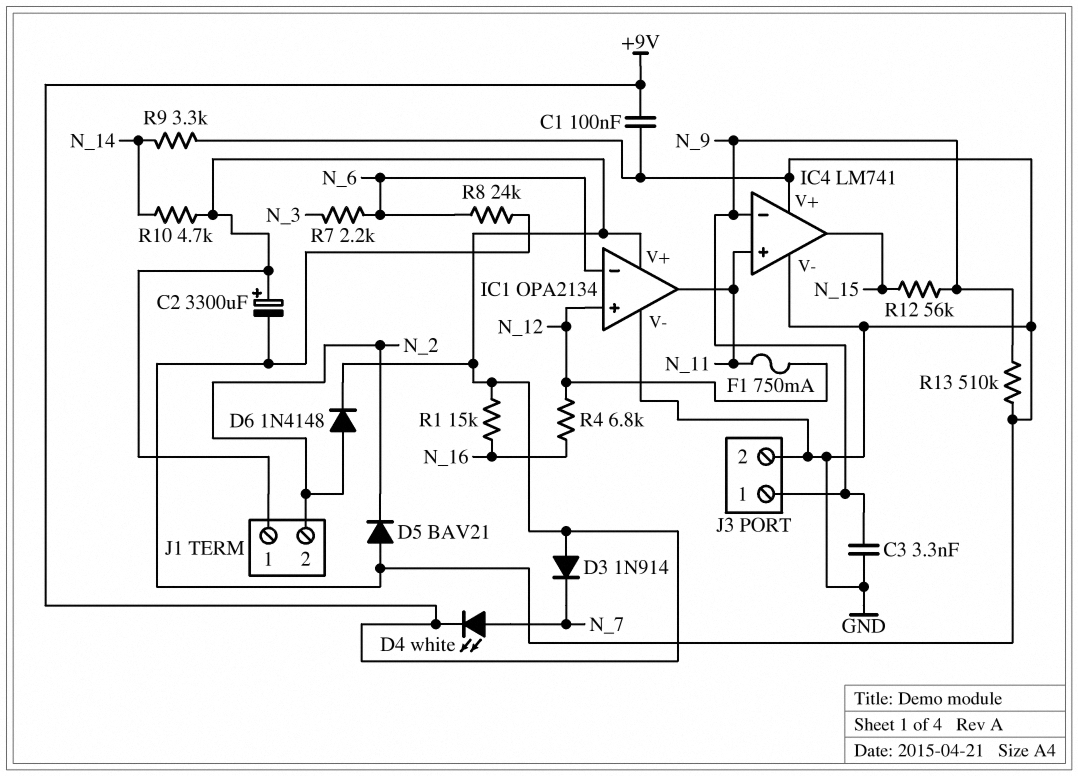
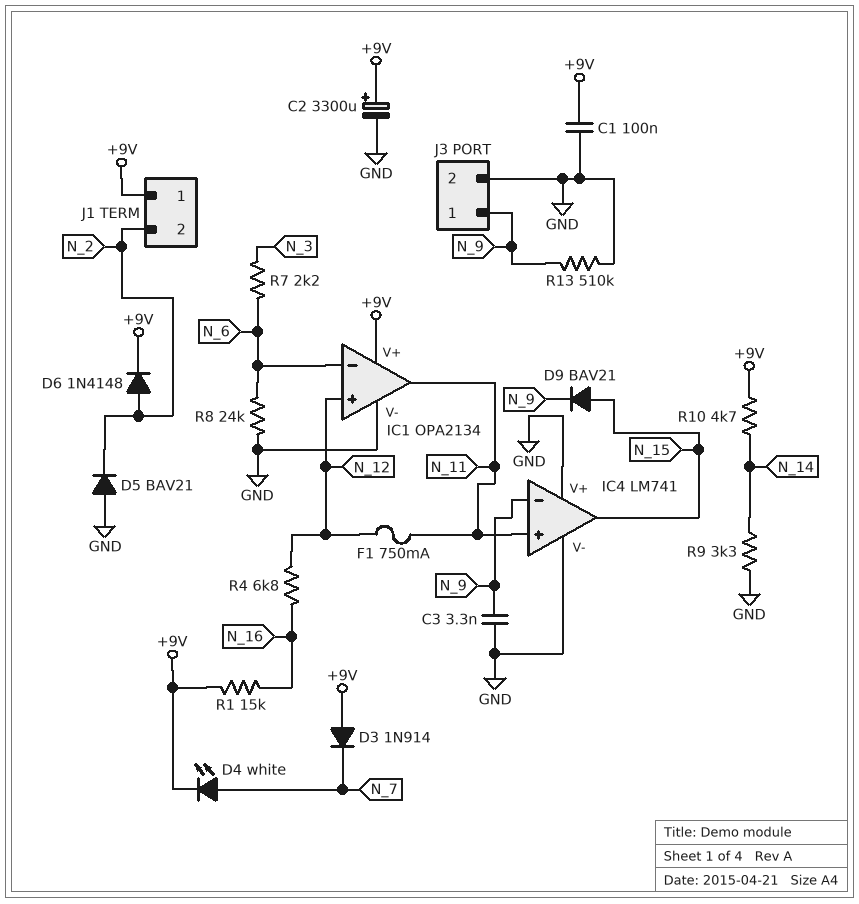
D9: none -> diode BAV21 (A N_15, K N_9)
R12: 56k (N_9, N_15) -> none

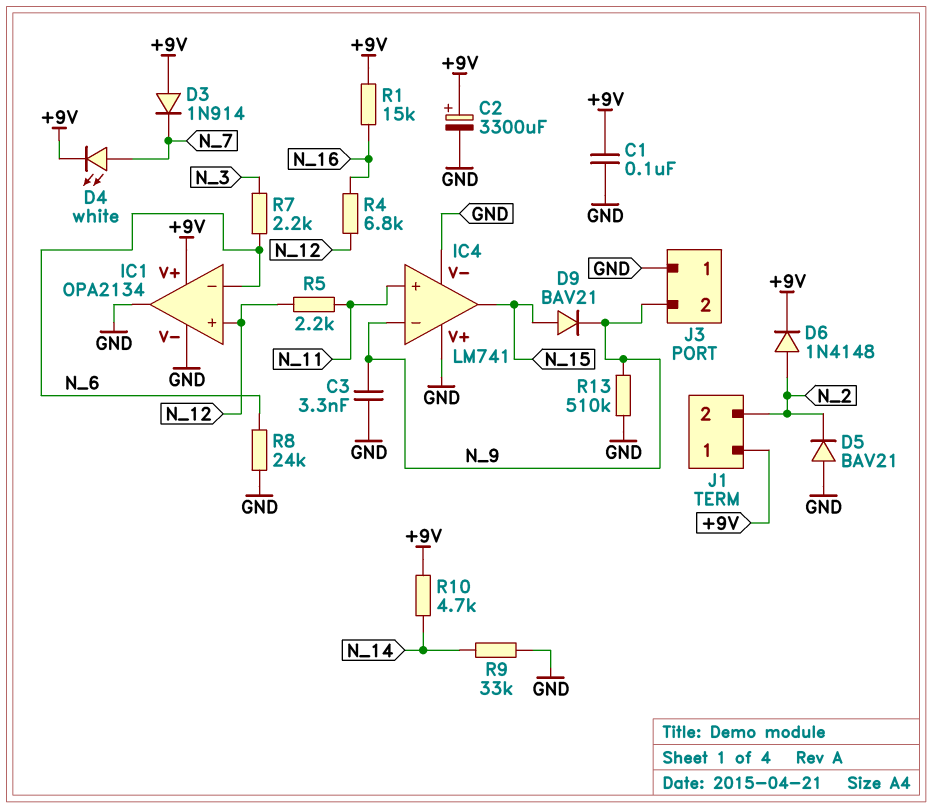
F1: 750mA (N_11, N_12) -> none
IC1 pin out: N_11 -> GND
J3 pin 1: N_9 -> GND
J3 pin 2: GND -> N_9
R5: none -> 2.2k (N_11, N_12)
R9: 3.3k (GND, N_14) -> 33k (GND, N_14)

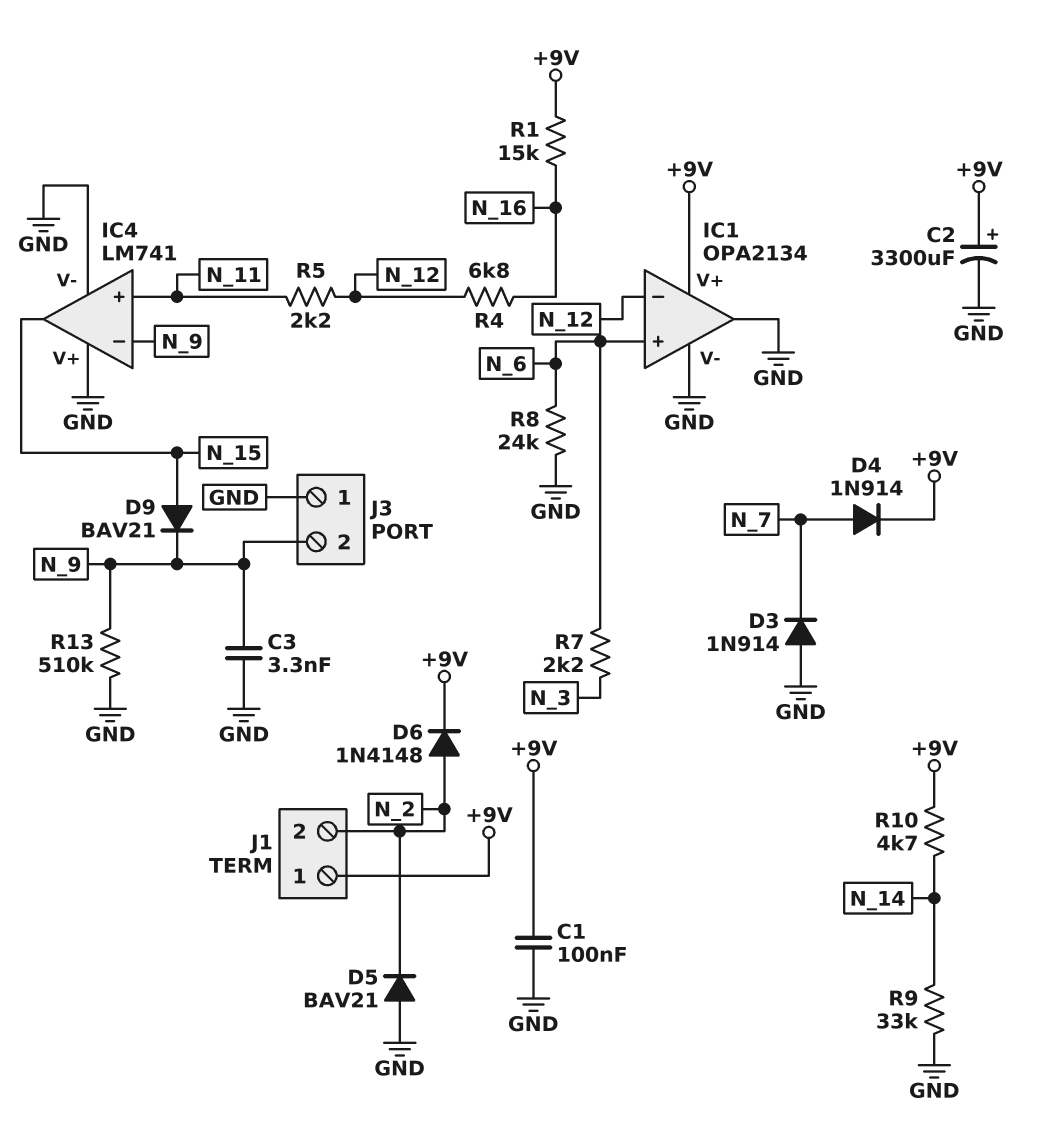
D3: diode 1N914 (A +9V, K N_7) -> diode 1N914 (A GND, K N_7)
D4: LED white (A N_7, K +9V) -> diode 1N914 (A N_7, K +9V)
IC1 pin in+: N_12 -> N_6
IC1 pin in-: N_6 -> N_12

